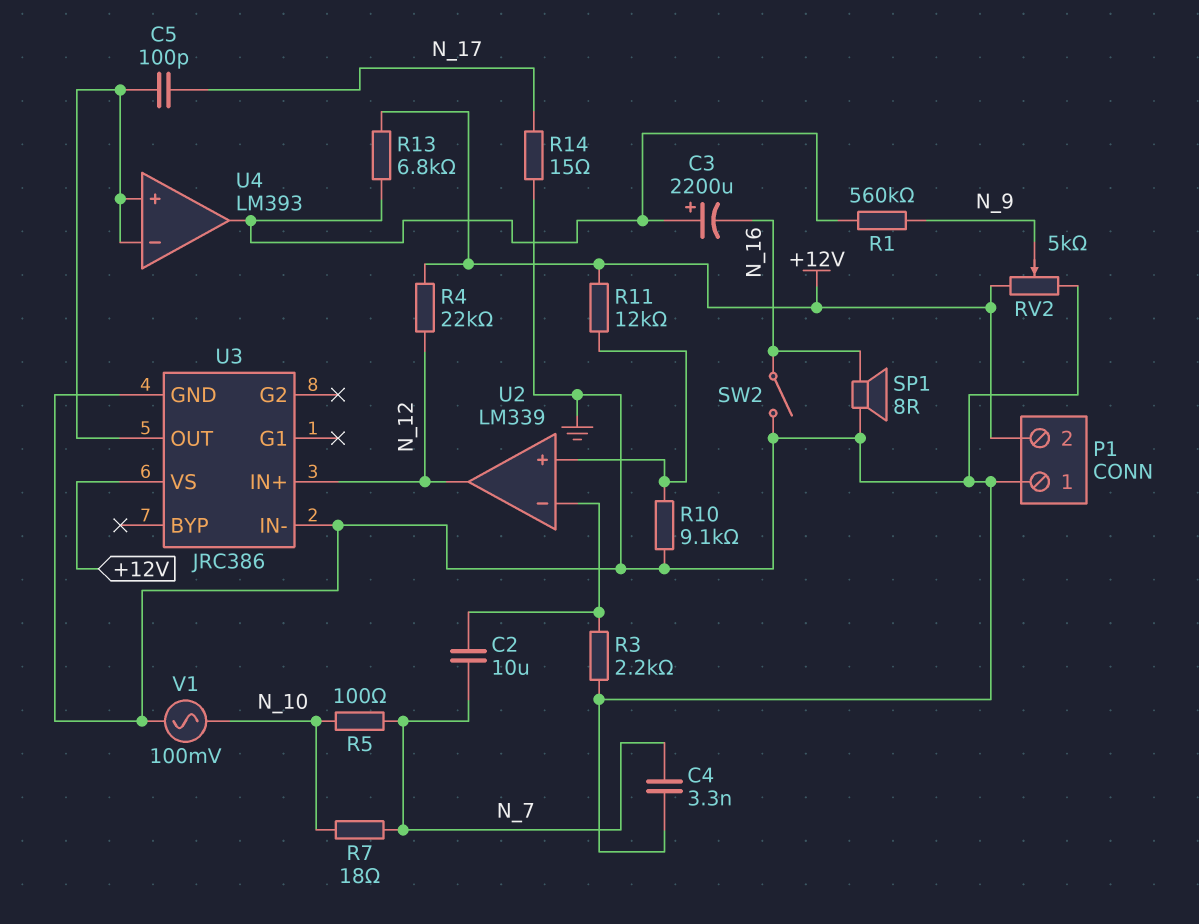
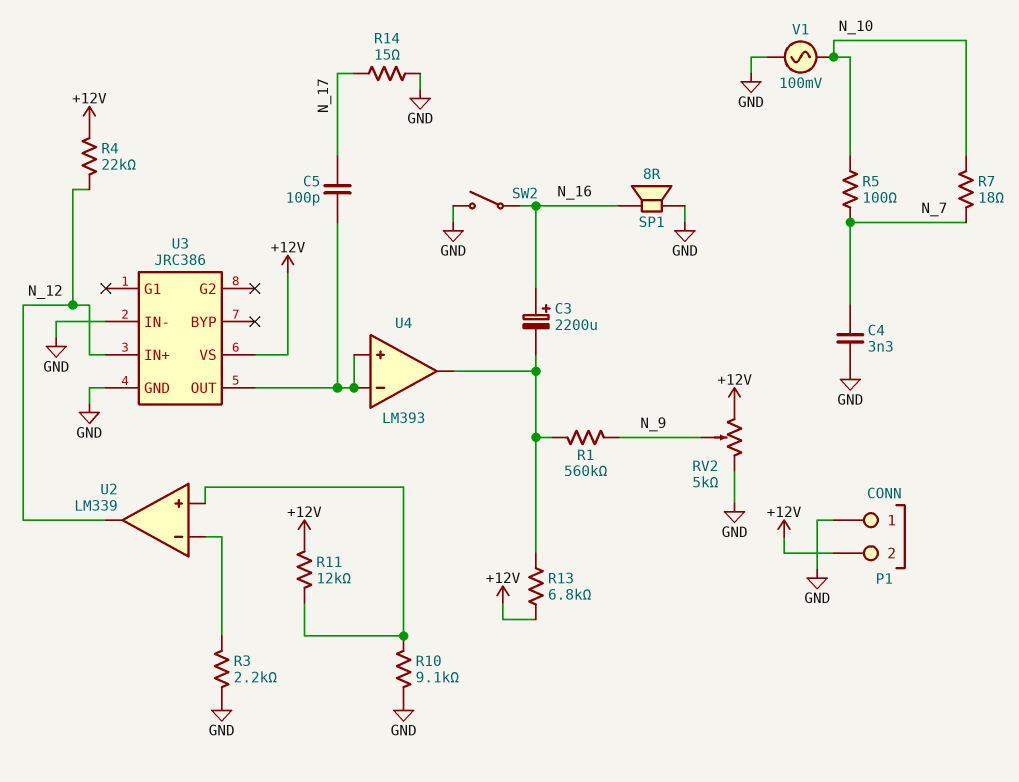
C2: 10uF (N_7, U2/in-) -> none
C3: 2200uF (plus U4/out, minus N_16) -> 2200uF (plus N_16, minus U4/out)

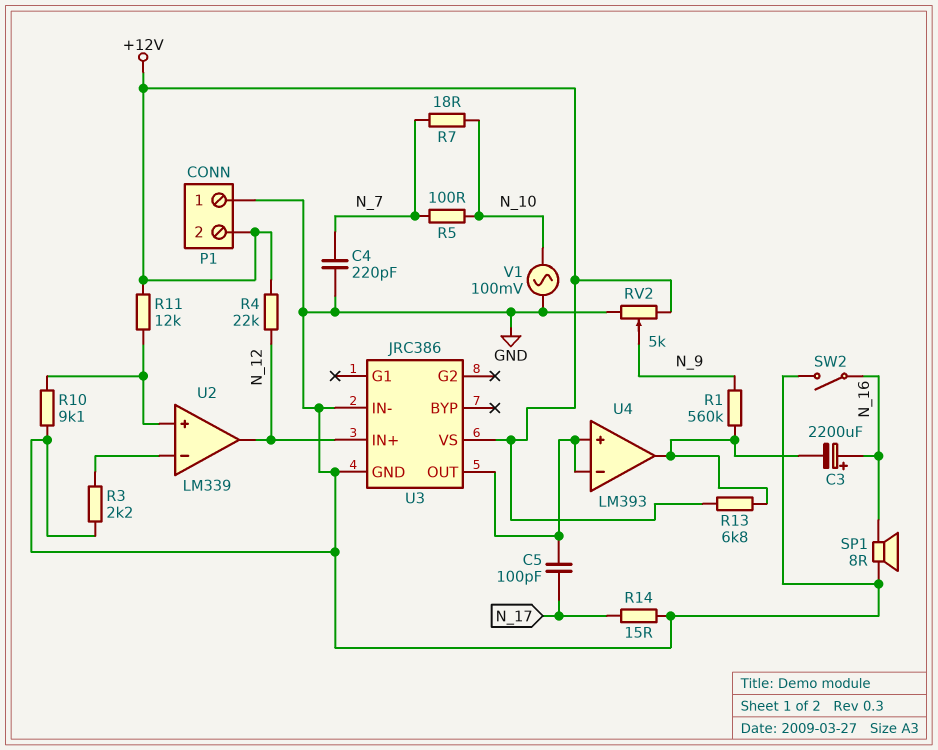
C4: 3.3nF (GND, N_7) -> 220pF (GND, N_7)

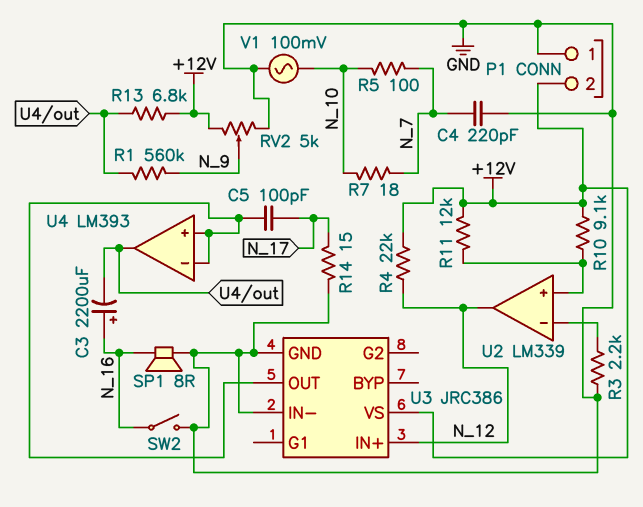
R10: 9.1k (GND, U2/in+) -> 9.1k (+12V, U2/in+)

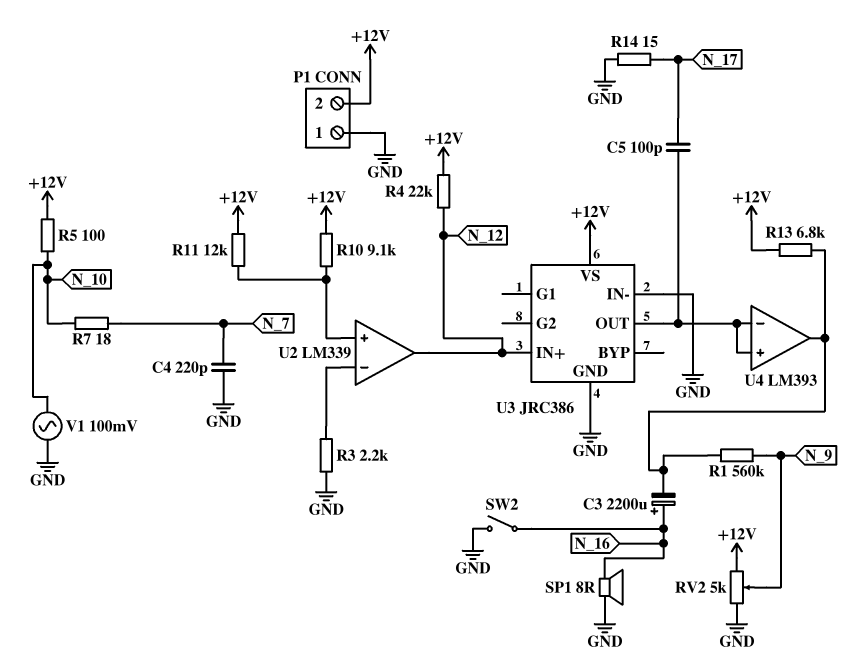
R5: 100 (N_7, N_10) -> 100 (+12V, N_10)

